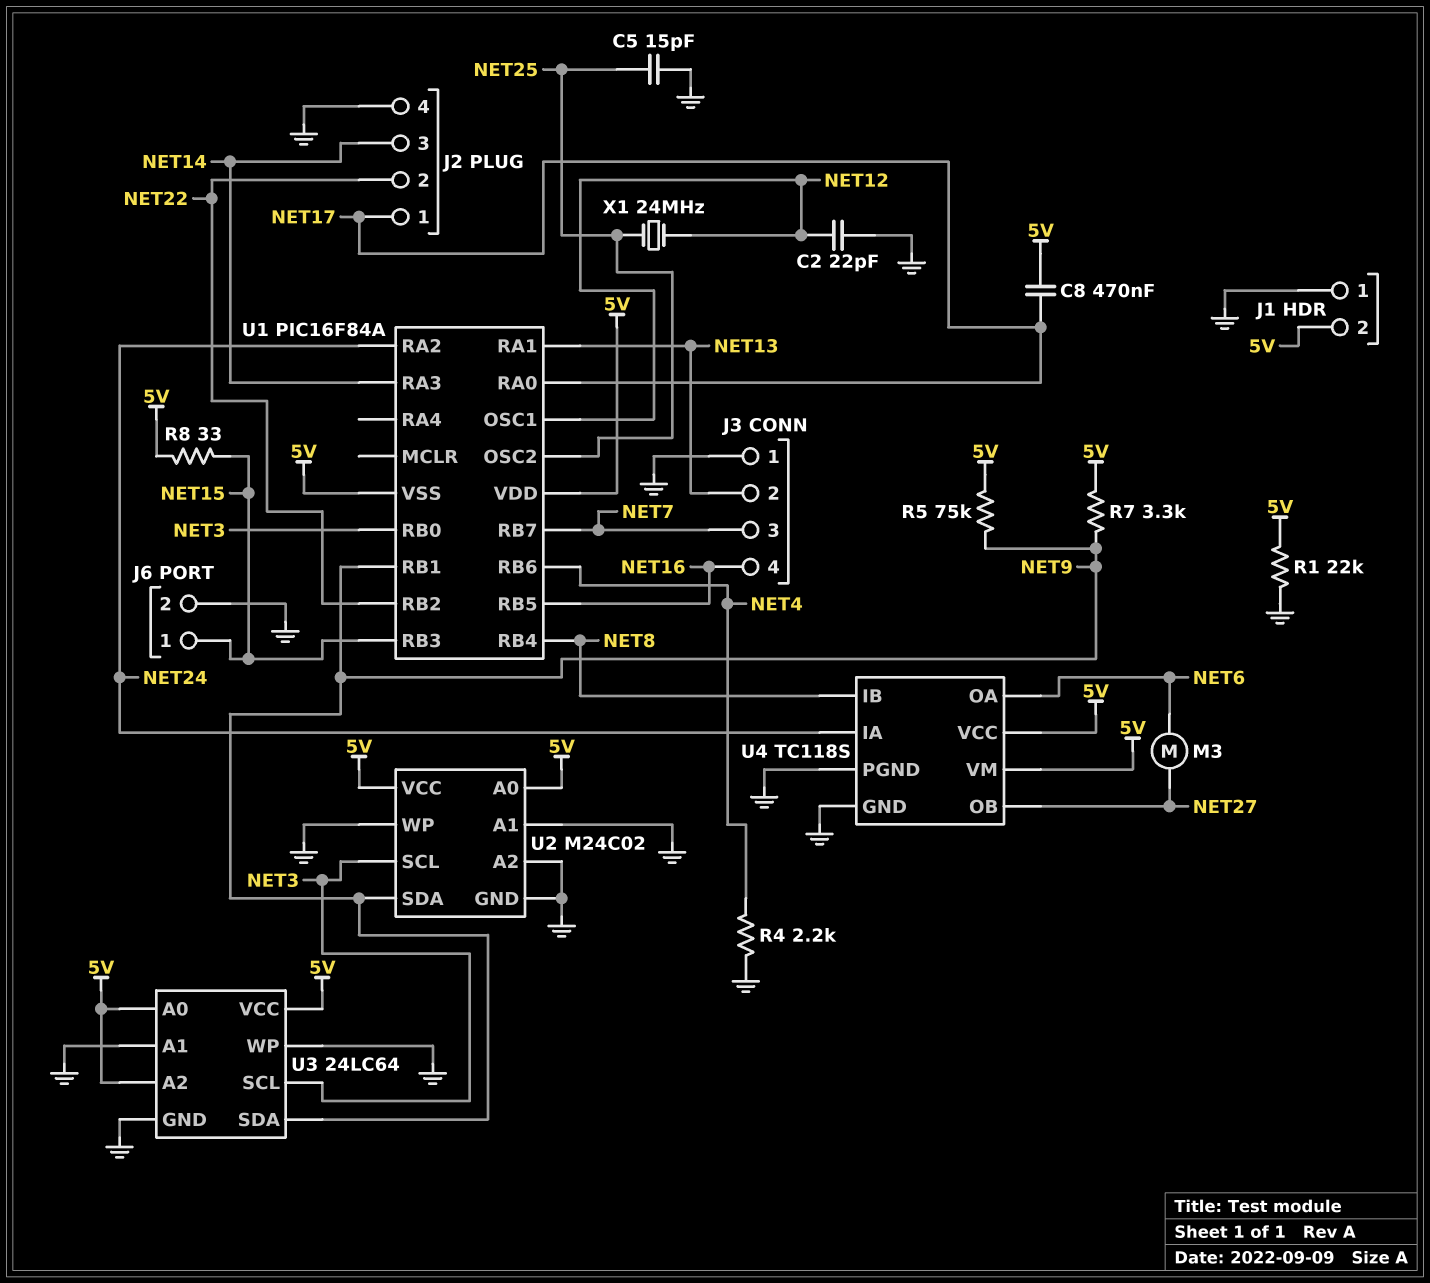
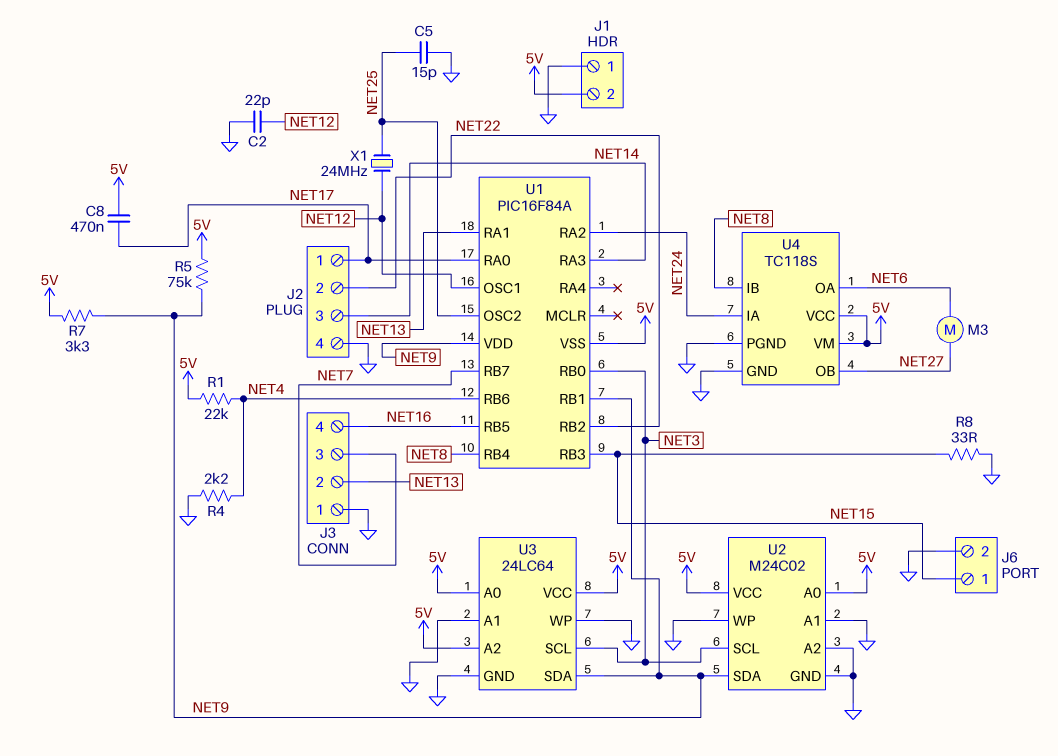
R1: 22k (5V, GND) -> 22k (5V, NET4)
R8: 33 (5V, NET15) -> 33 (GND, NET15)
U1 pin VDD: 5V -> NET9

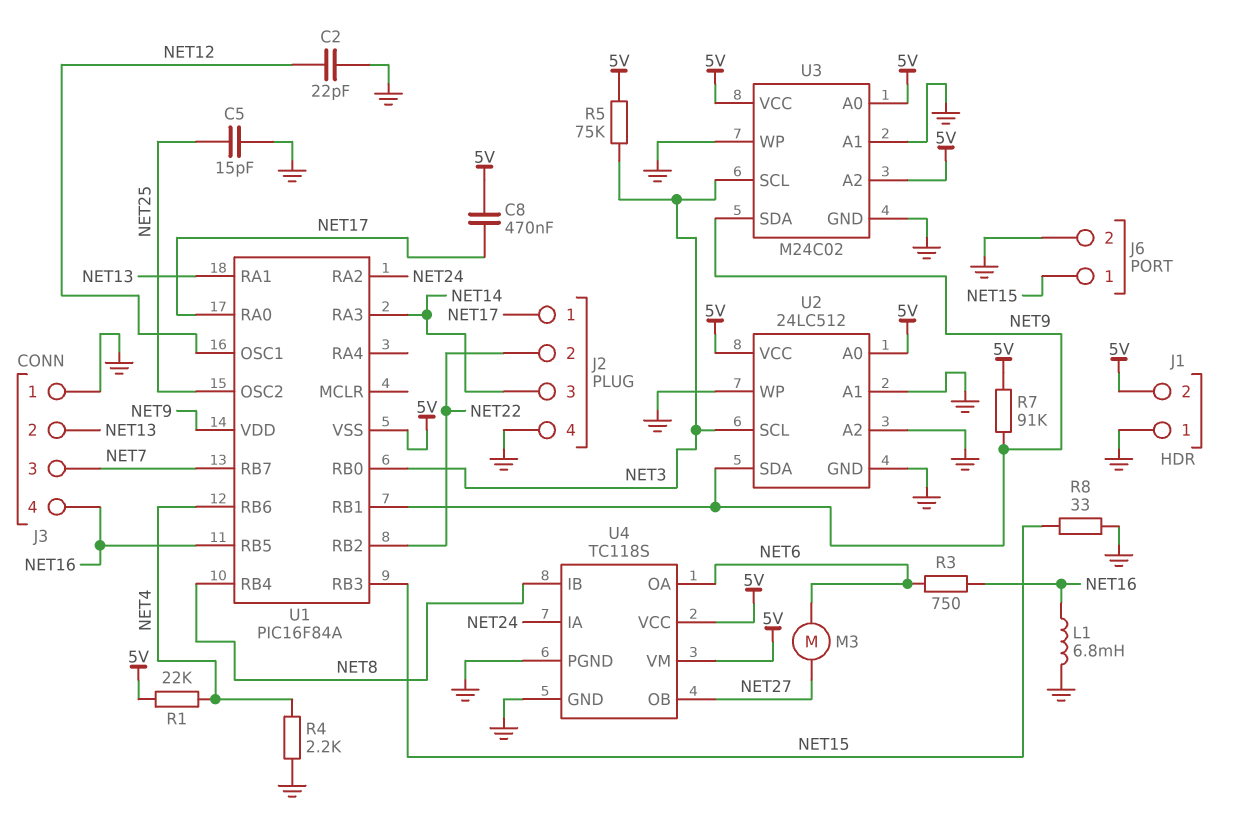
L1: none -> 6.8mH (GND, NET16)
R3: none -> 750 (NET6, NET16)
R5: 75k (5V, NET9) -> 75k (5V, NET3)
R7: 3.3k (5V, NET9) -> 91k (5V, NET9)
U2: M24C02 -> 24LC512
U3: 24LC64 -> M24C02
X1: 24MHz (NET12, NET25) -> none

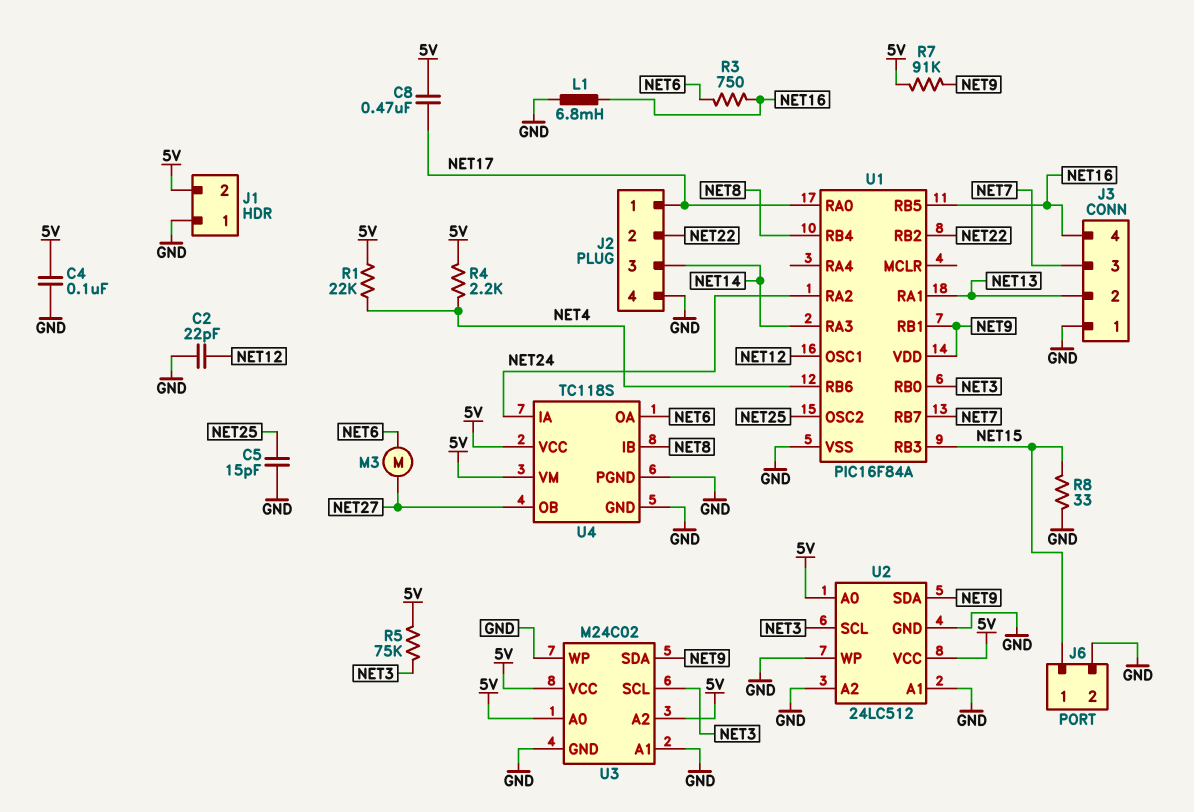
C4: none -> 100nF (5V, GND)
R4: 2.2k (GND, NET4) -> 2.2k (5V, NET4)
U1 pin VSS: 5V -> GND

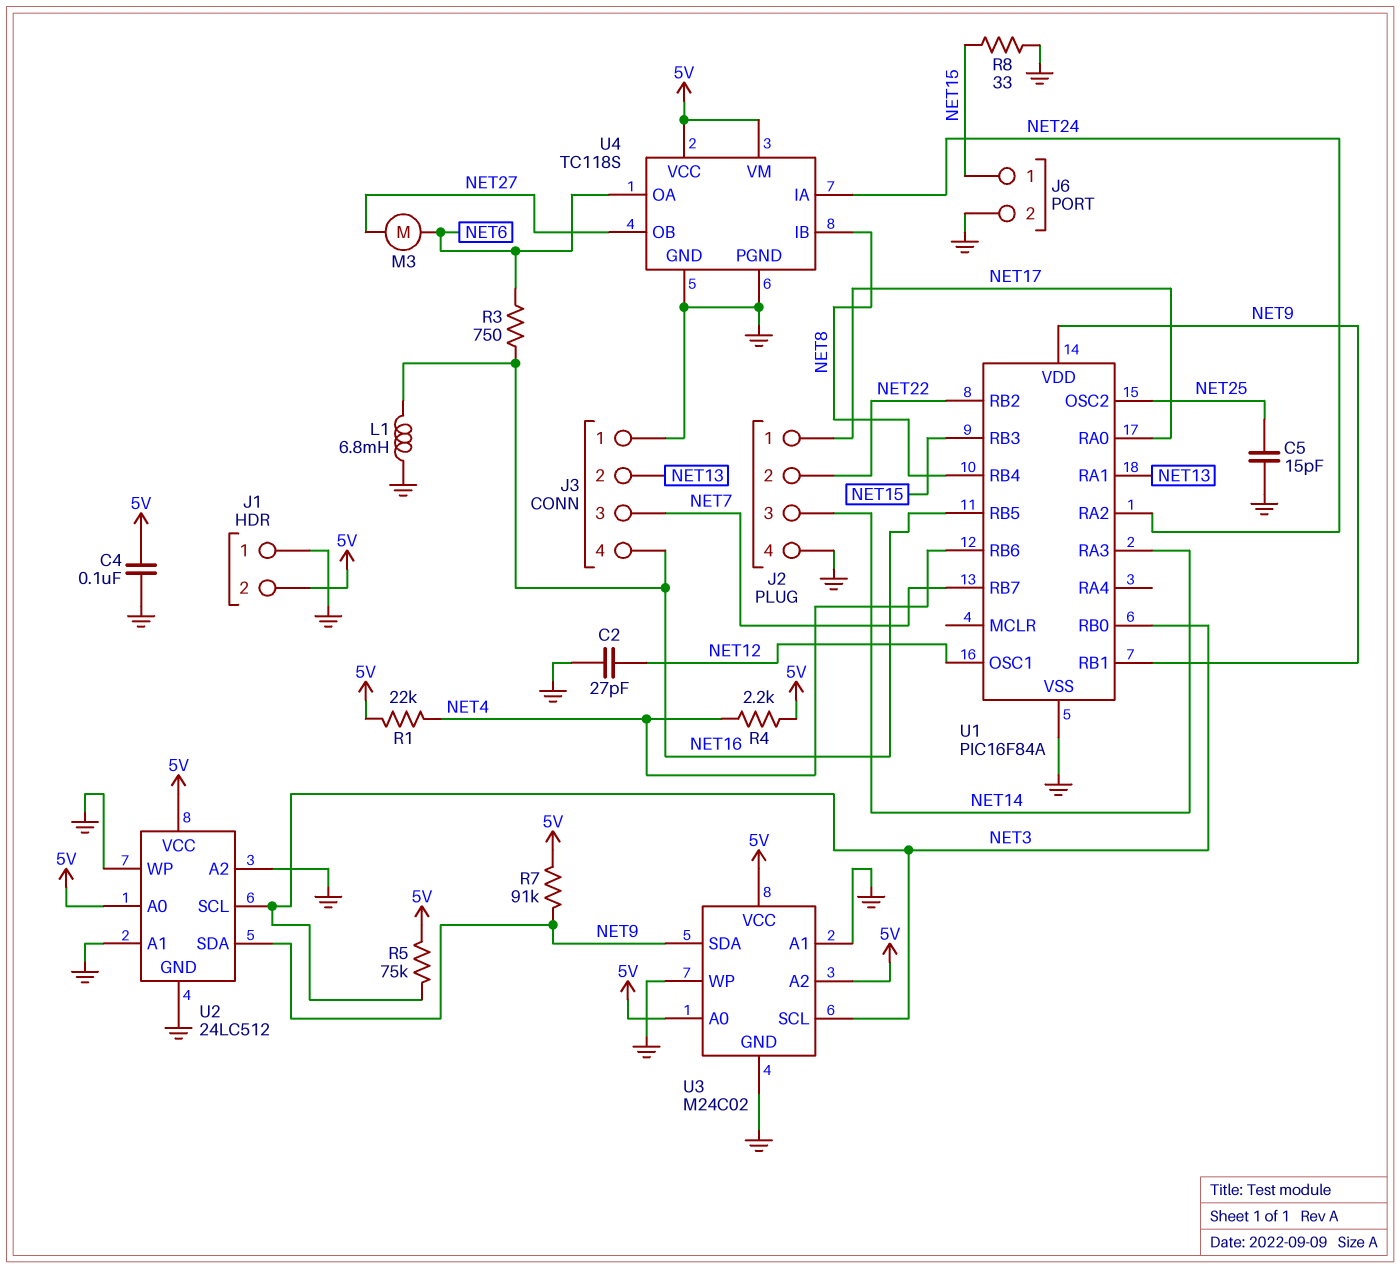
C2: 22pF (GND, NET12) -> 27pF (GND, NET12)
C8: 470nF (5V, NET17) -> none

